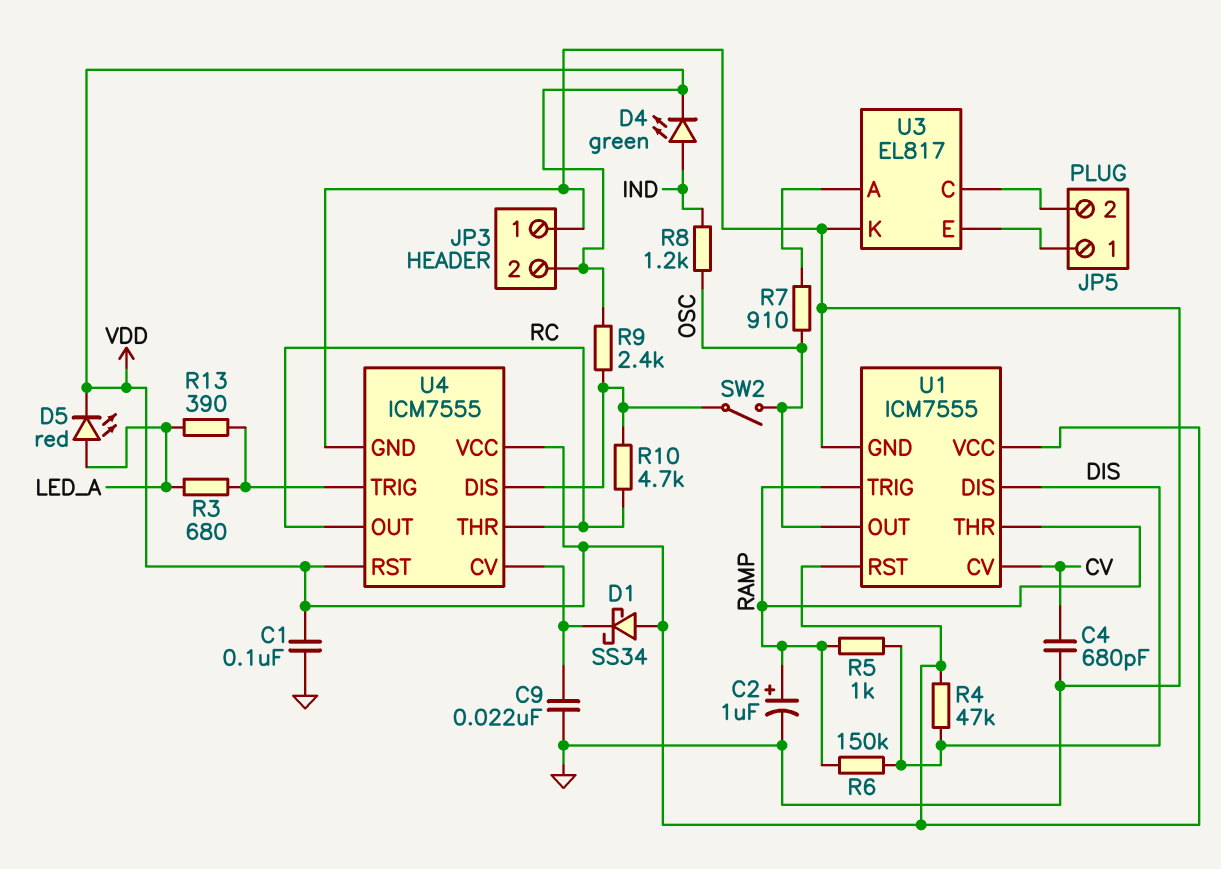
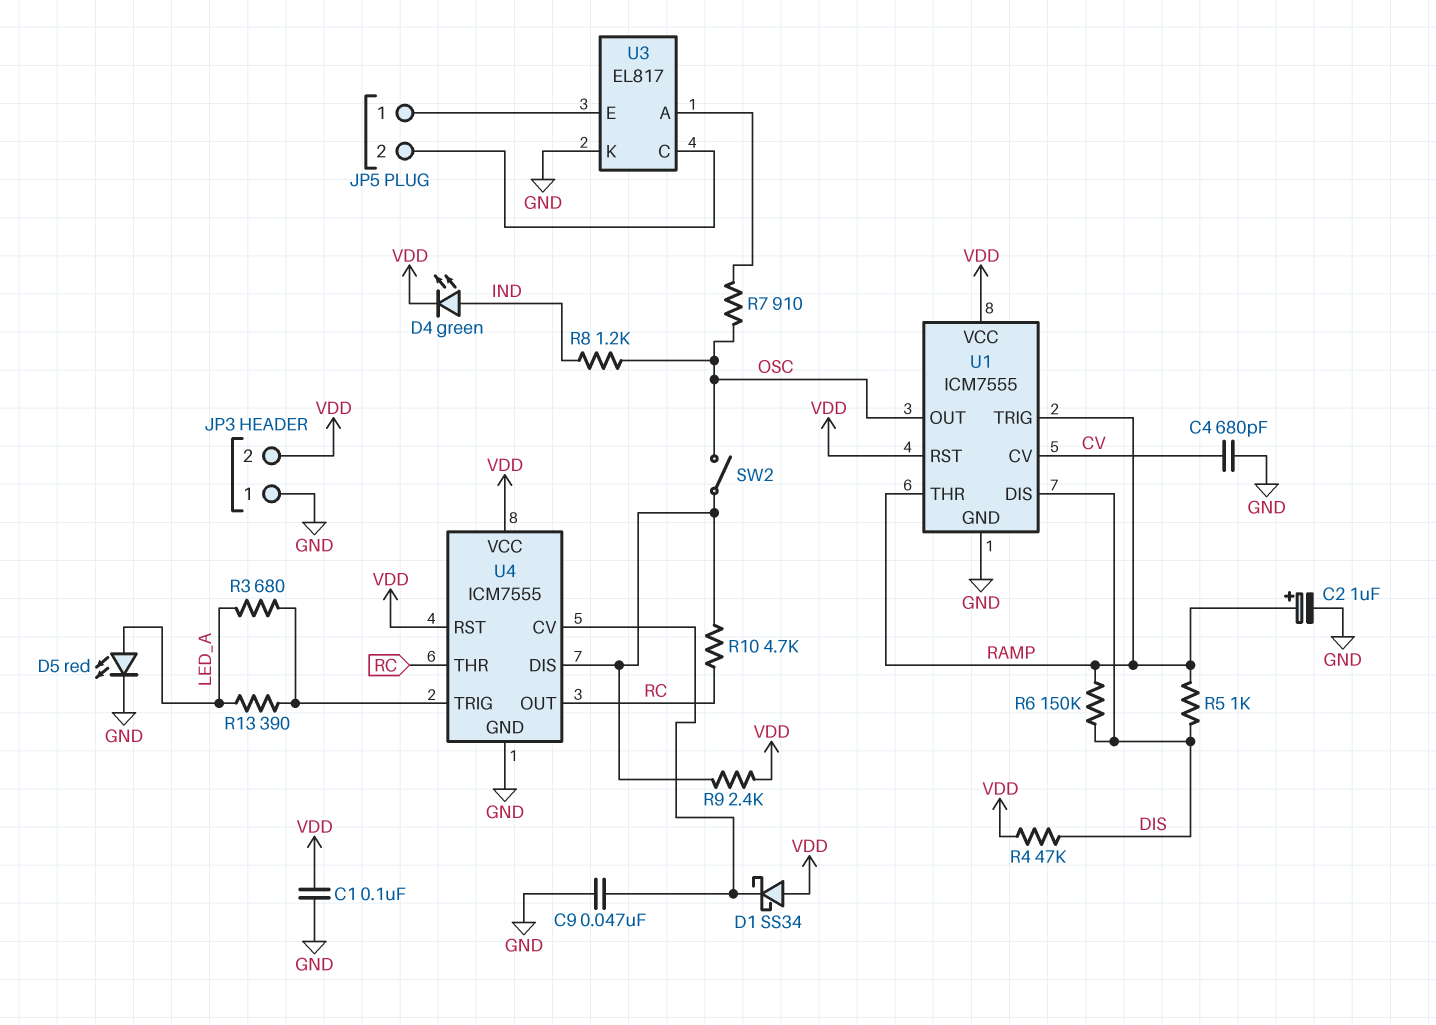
C9: 22nF (GND, U4/CV) -> 47nF (GND, U4/CV)
D5: LED red (A LED_A, K VDD) -> LED red (A LED_A, K GND)

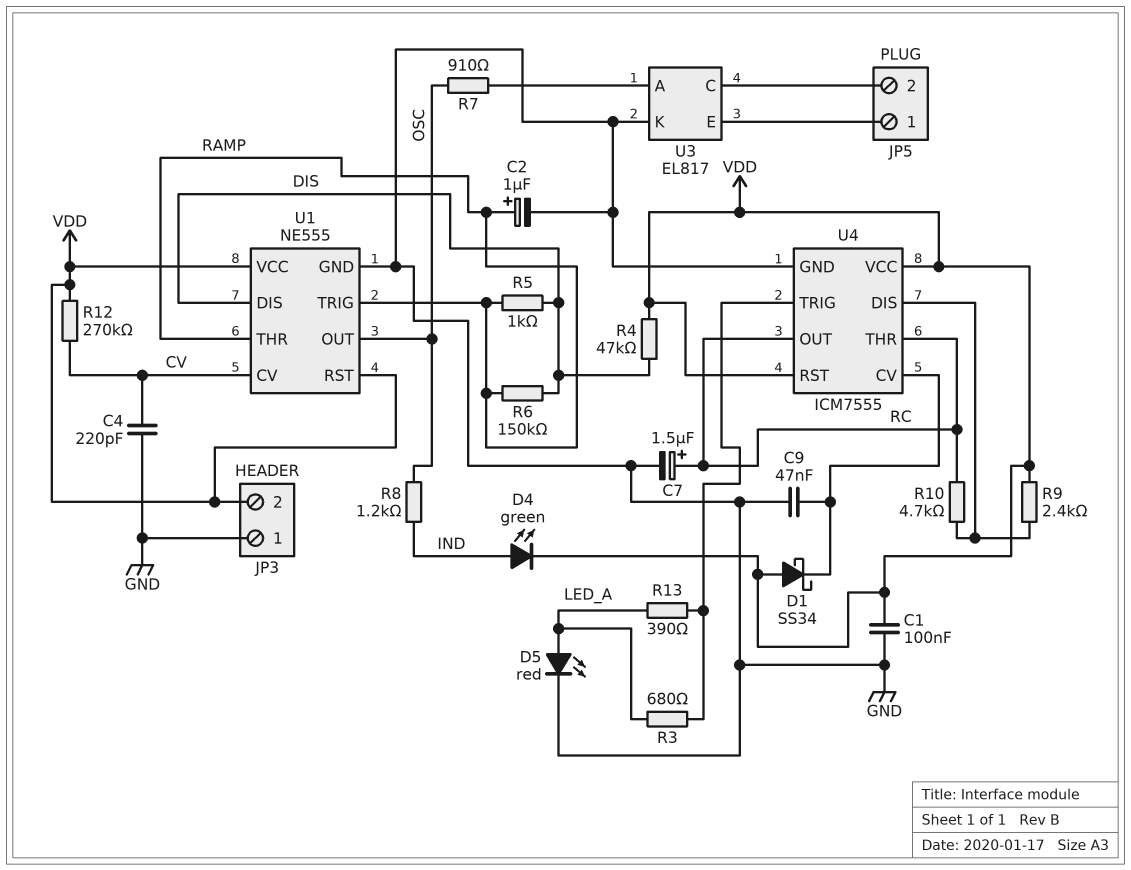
C4: 680pF (CV, GND) -> 220pF (CV, GND)
C7: none -> 1.5uF (plus RC, minus GND)
R12: none -> 270k (CV, VDD)
SW2: switch (OSC, U4/DIS) -> none
U1: ICM7555 -> NE555

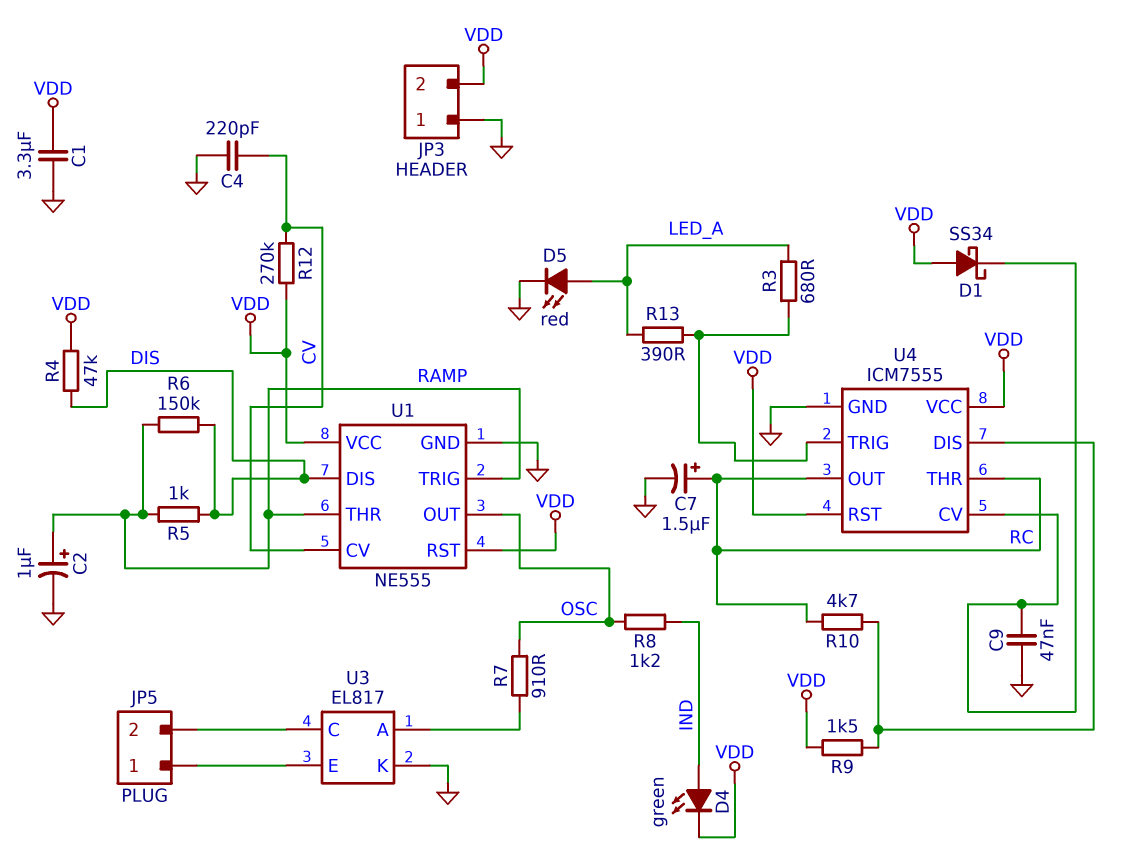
C1: 100nF (GND, VDD) -> 3.3uF (GND, VDD)
R9: 2.4k (U4/DIS, VDD) -> 1.5k (U4/DIS, VDD)

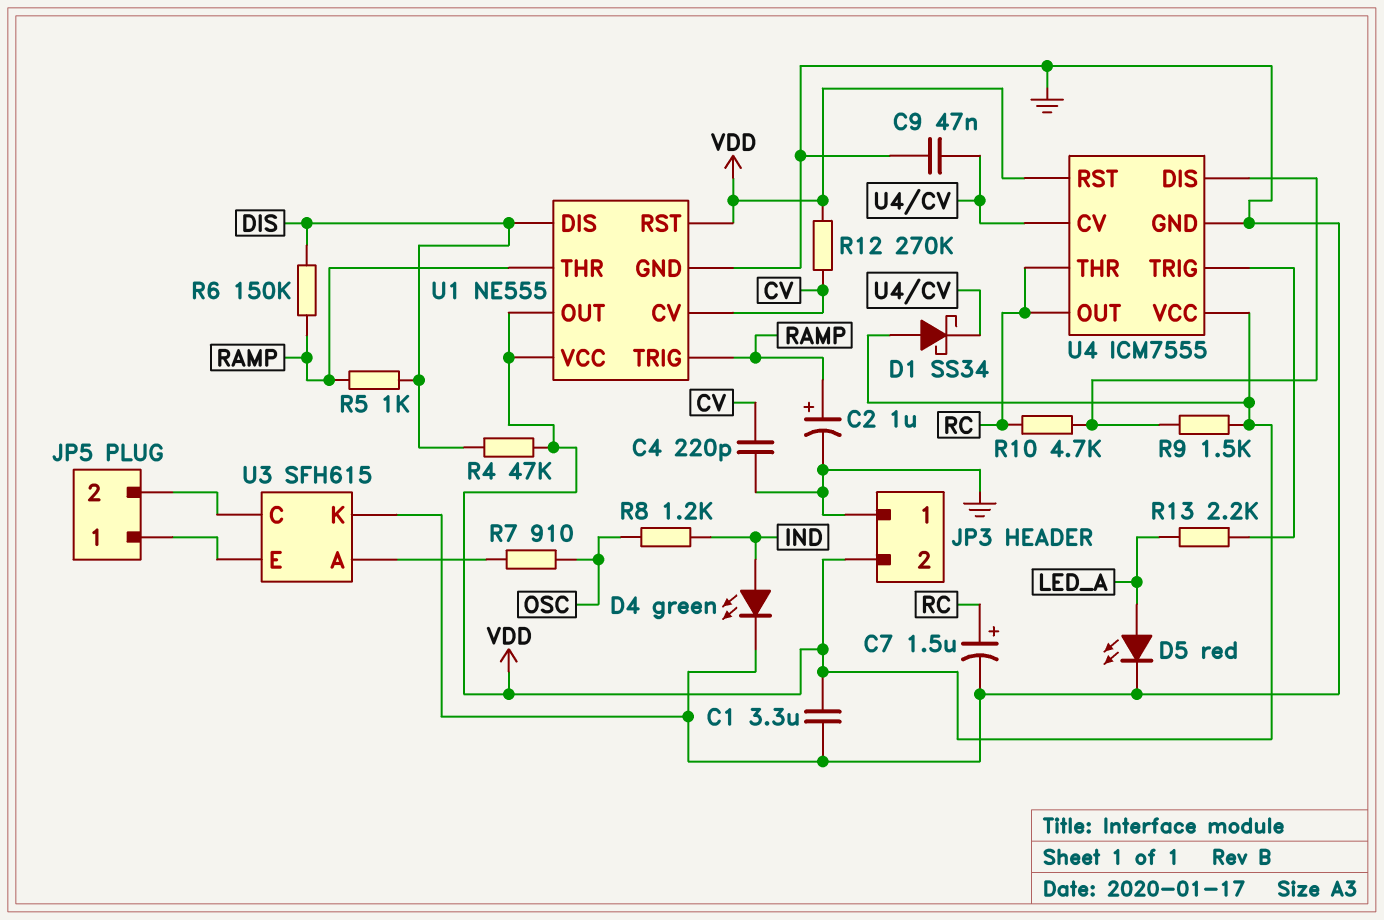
D4: LED green (A IND, K VDD) -> LED green (A IND, K GND)
R3: 680 (LED_A, U4/TRIG) -> none
R13: 390 (LED_A, U4/TRIG) -> 2.2k (LED_A, U4/TRIG)
U1 pin OUT: OSC -> VDD
U3: EL817 -> SFH615

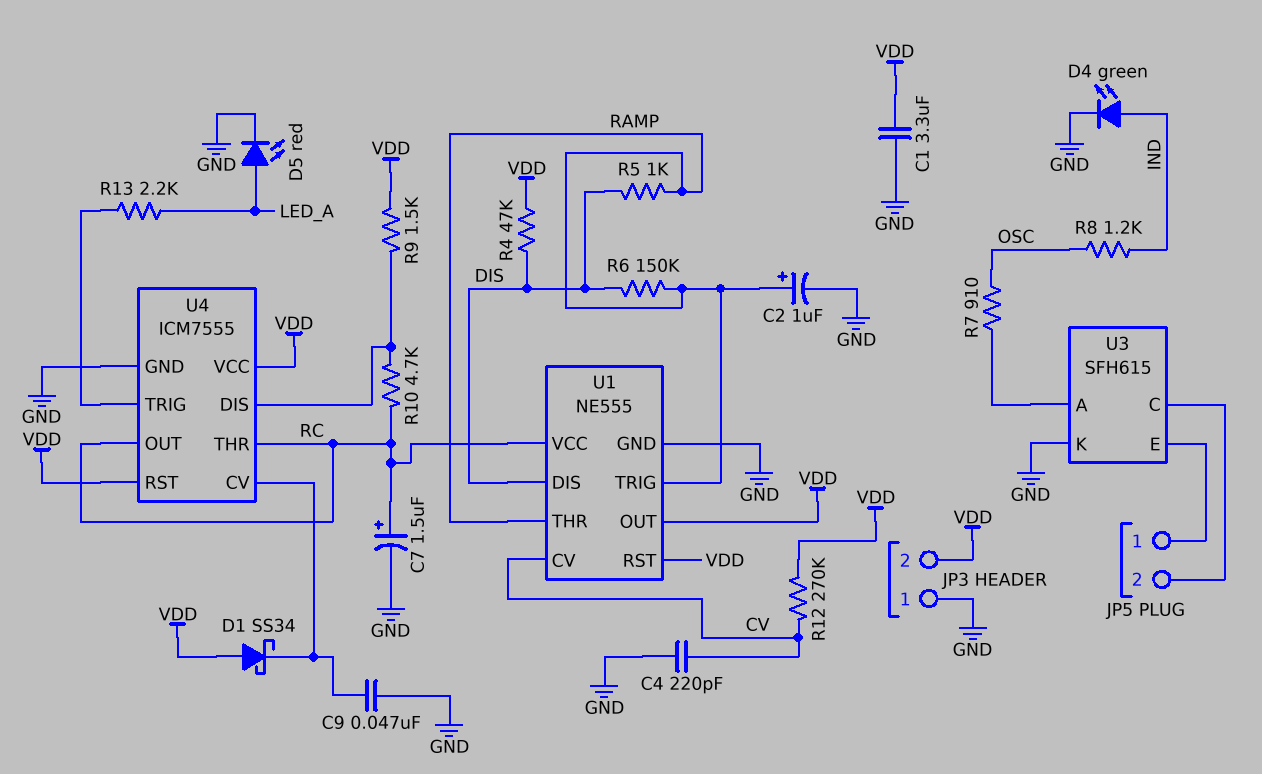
U1 pin VCC: VDD -> RC

